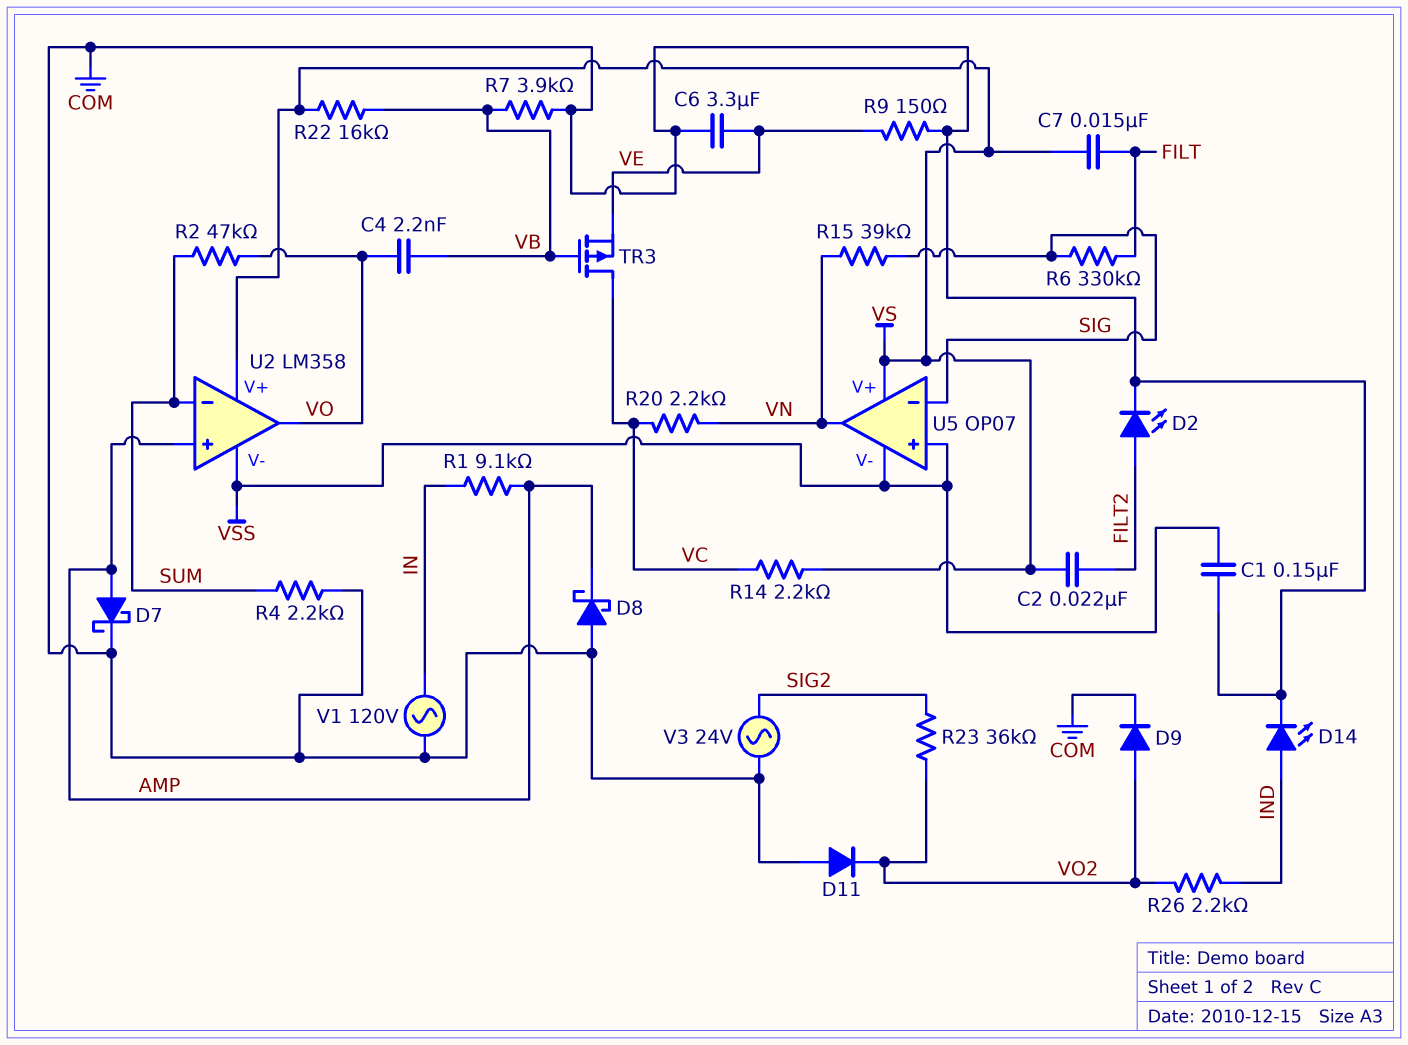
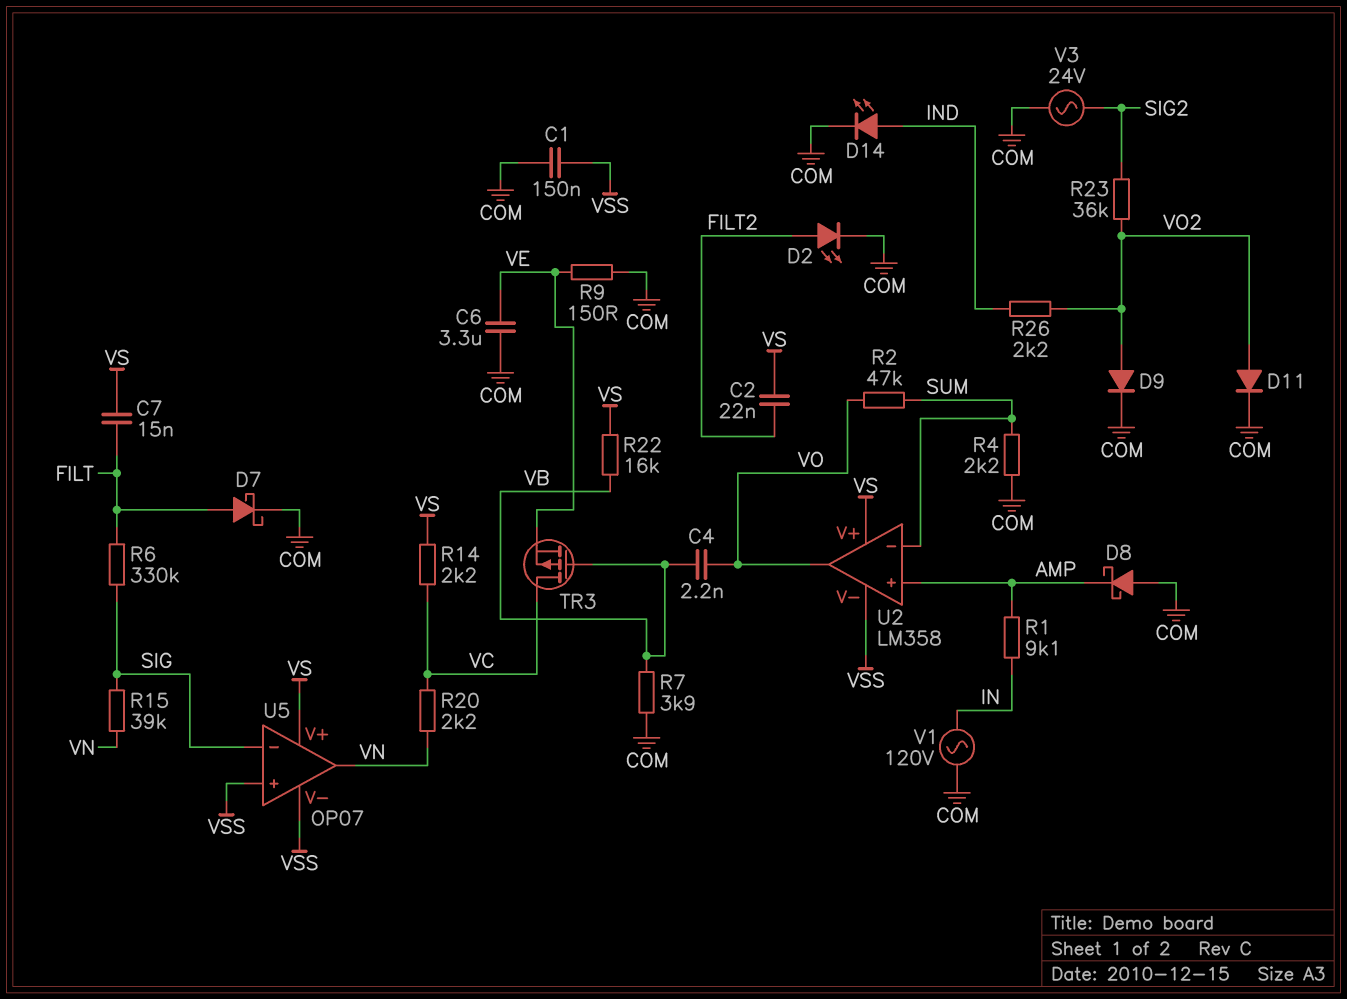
D7: schottky (A AMP, K COM) -> schottky (A FILT, K COM)
D11: diode (A COM, K VO2) -> diode (A VO2, K COM)

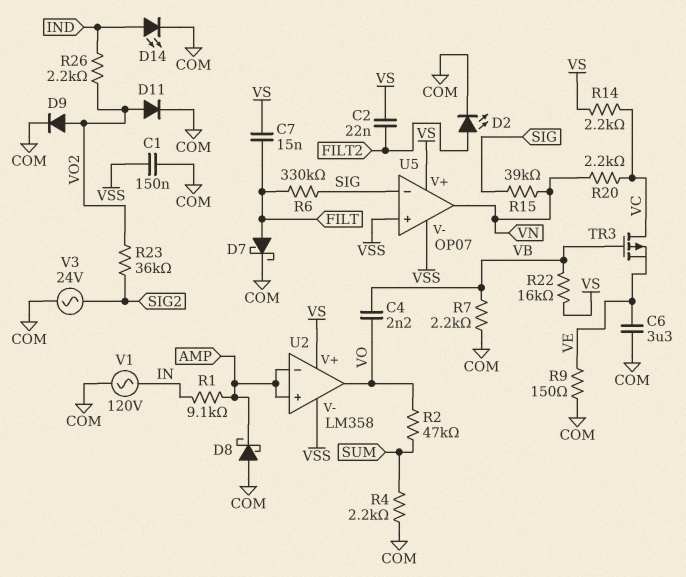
R7: 3.9k (COM, VB) -> 2.2k (COM, VB)
U2 pin in-: SUM -> AMP

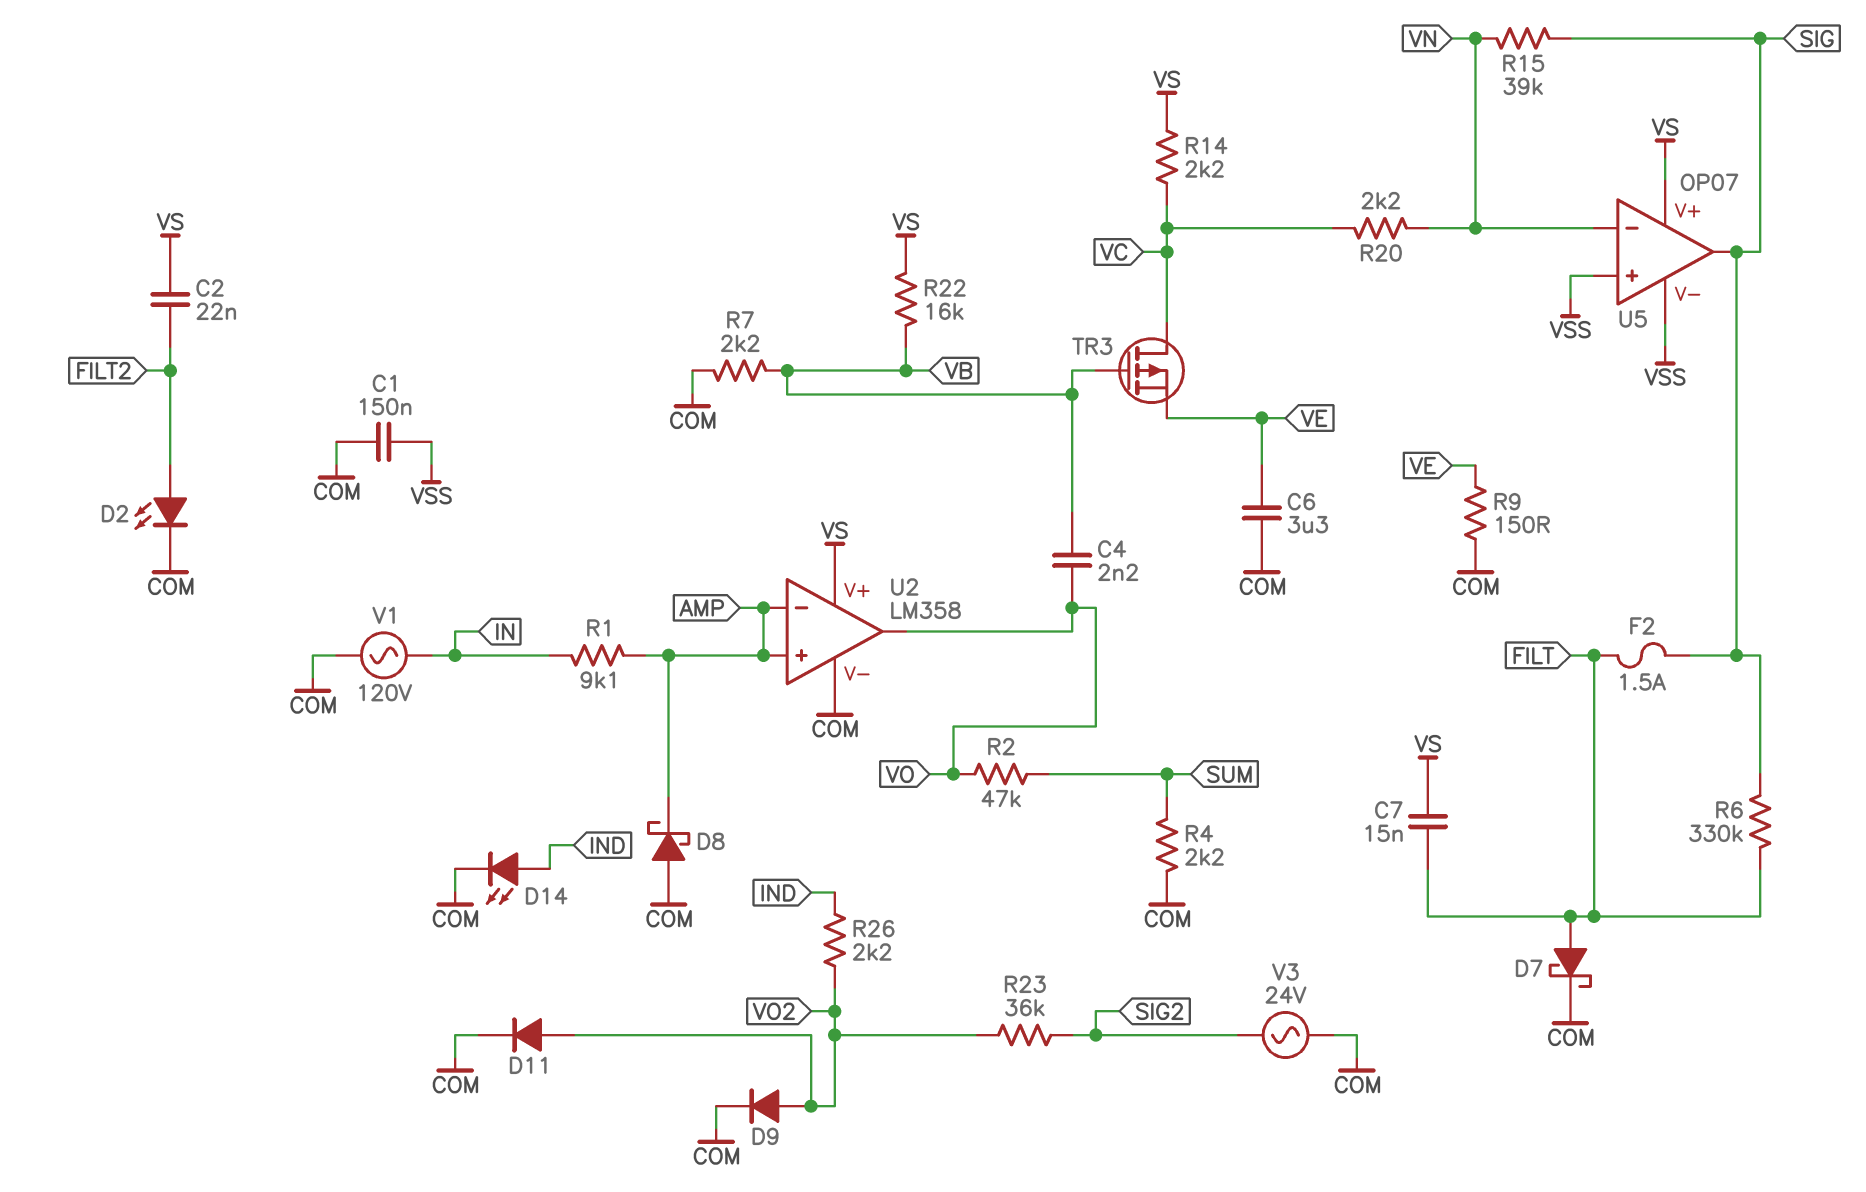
F2: none -> 1.5A (FILT, SIG)
U2 pin V-: VSS -> COM
U5 pin in-: SIG -> VN
U5 pin out: VN -> SIG

